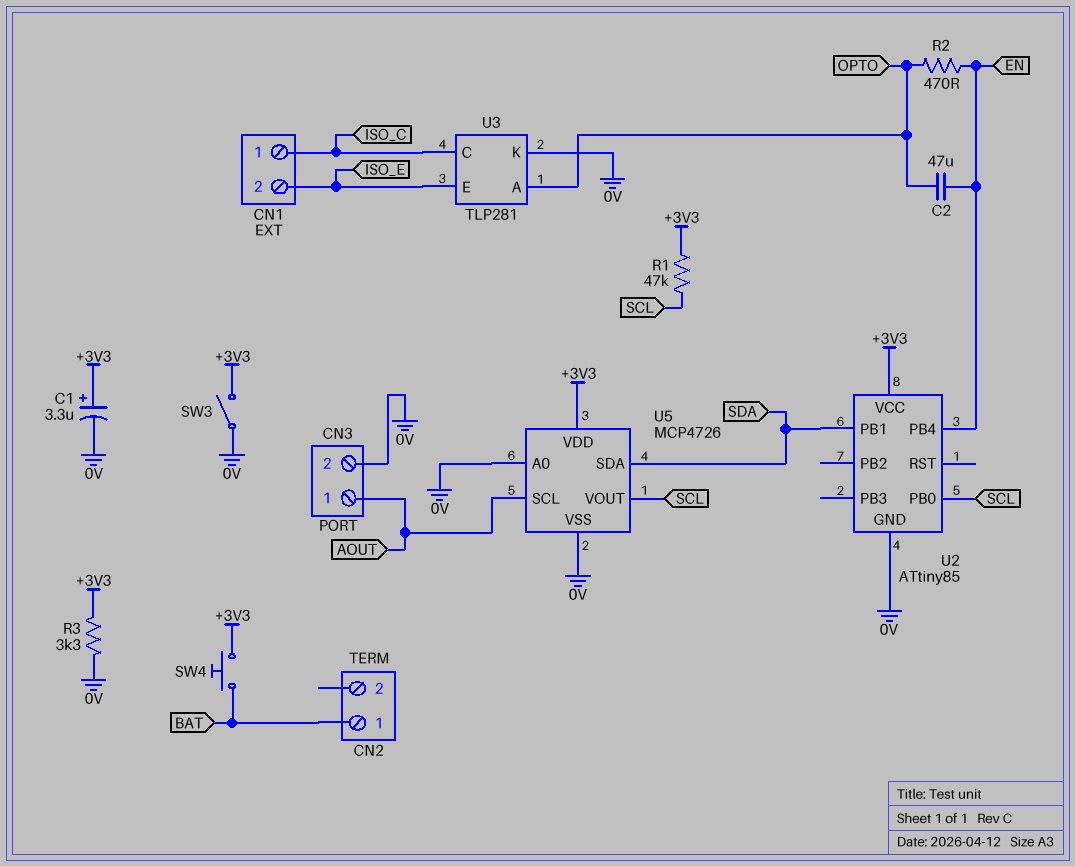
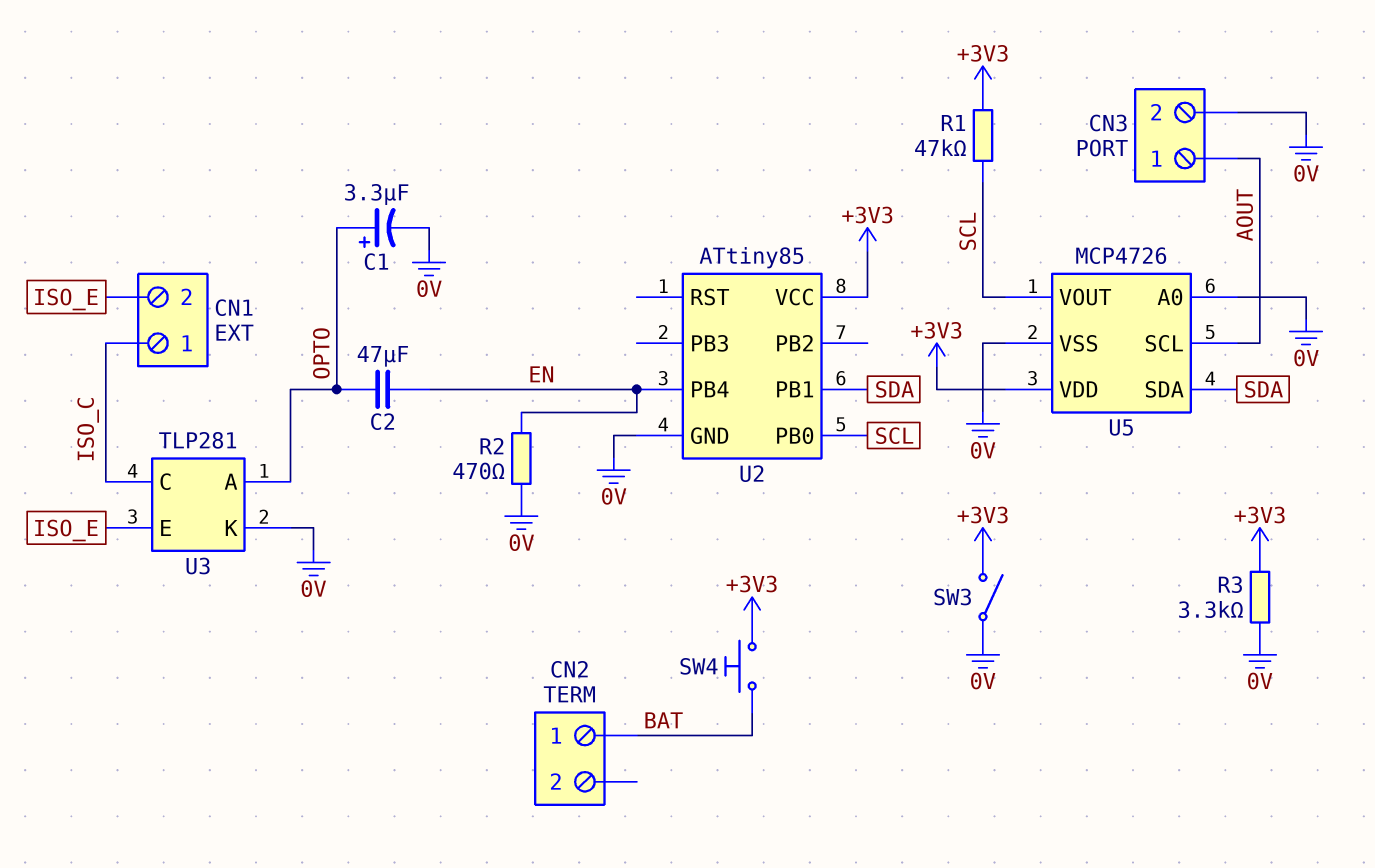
C1: 3.3uF (plus +3V3, minus 0V) -> 3.3uF (plus OPTO, minus 0V)
R2: 470 (EN, OPTO) -> 470 (0V, EN)

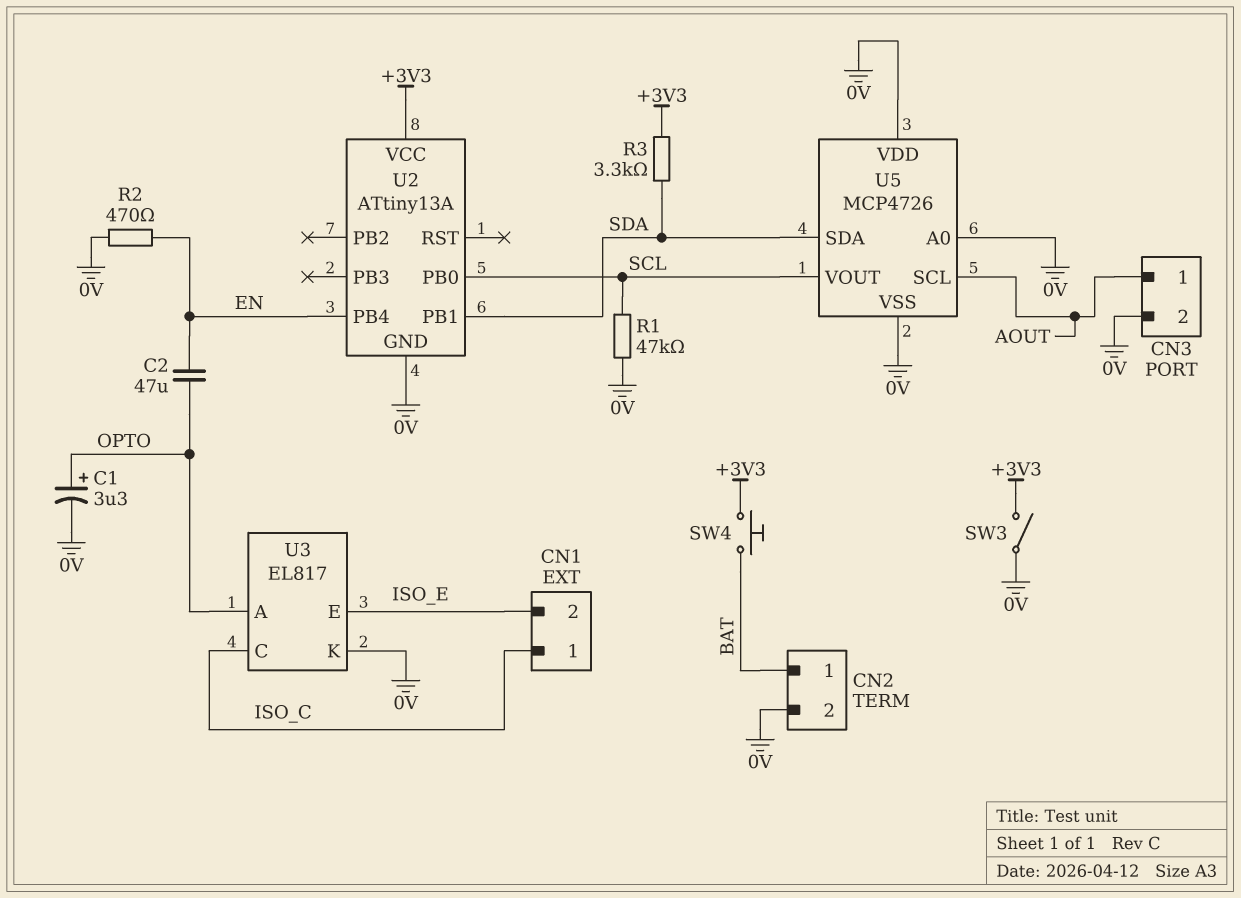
CN2 pin 2: none -> 0V
R1: 47k (+3V3, SCL) -> 47k (0V, SCL)
R3: 3.3k (+3V3, 0V) -> 3.3k (+3V3, SDA)
U2: ATtiny85 -> ATtiny13A
U3: TLP281 -> EL817
U5 pin VDD: +3V3 -> 0V

